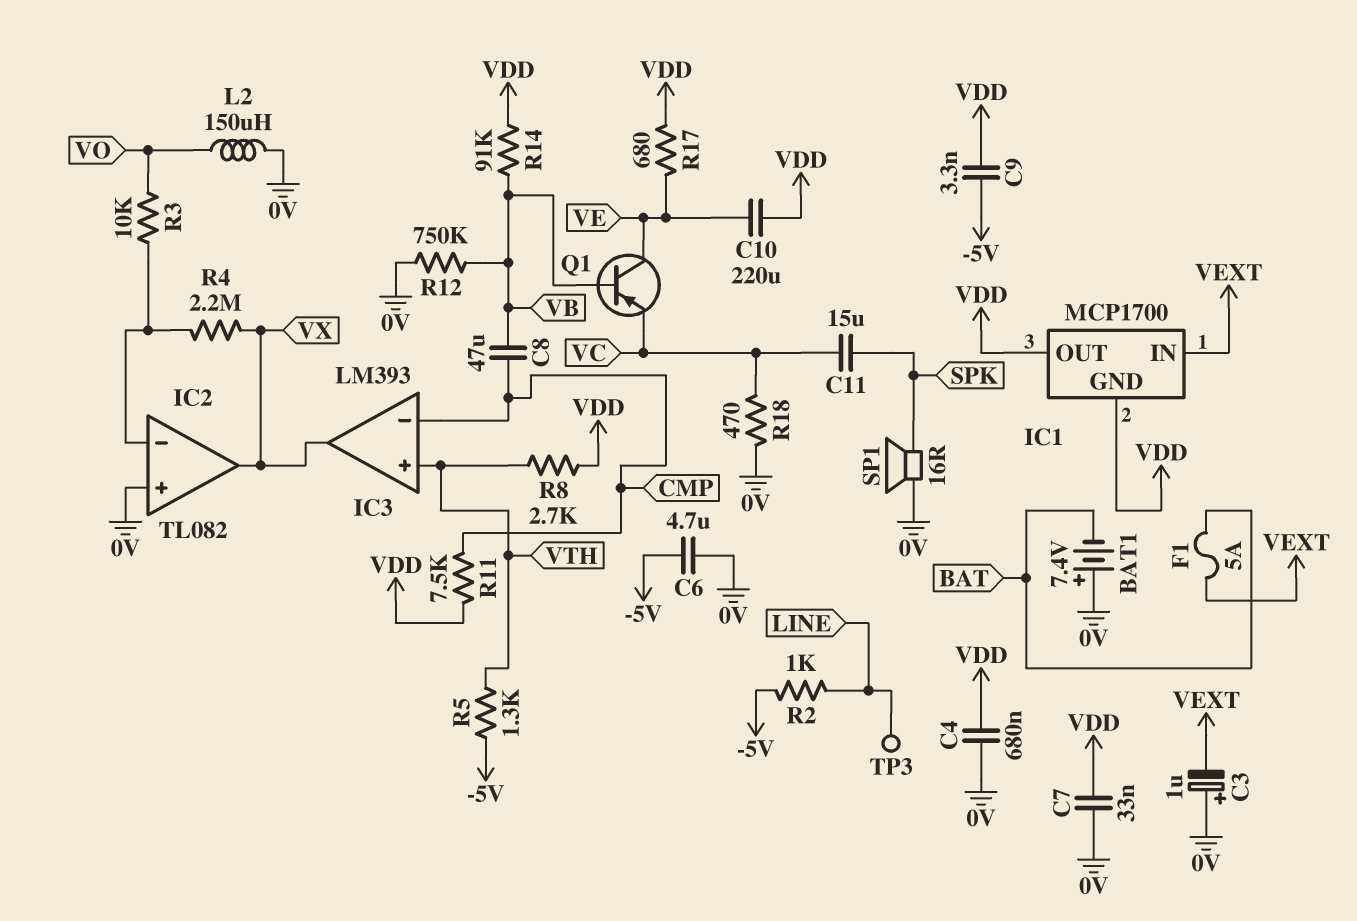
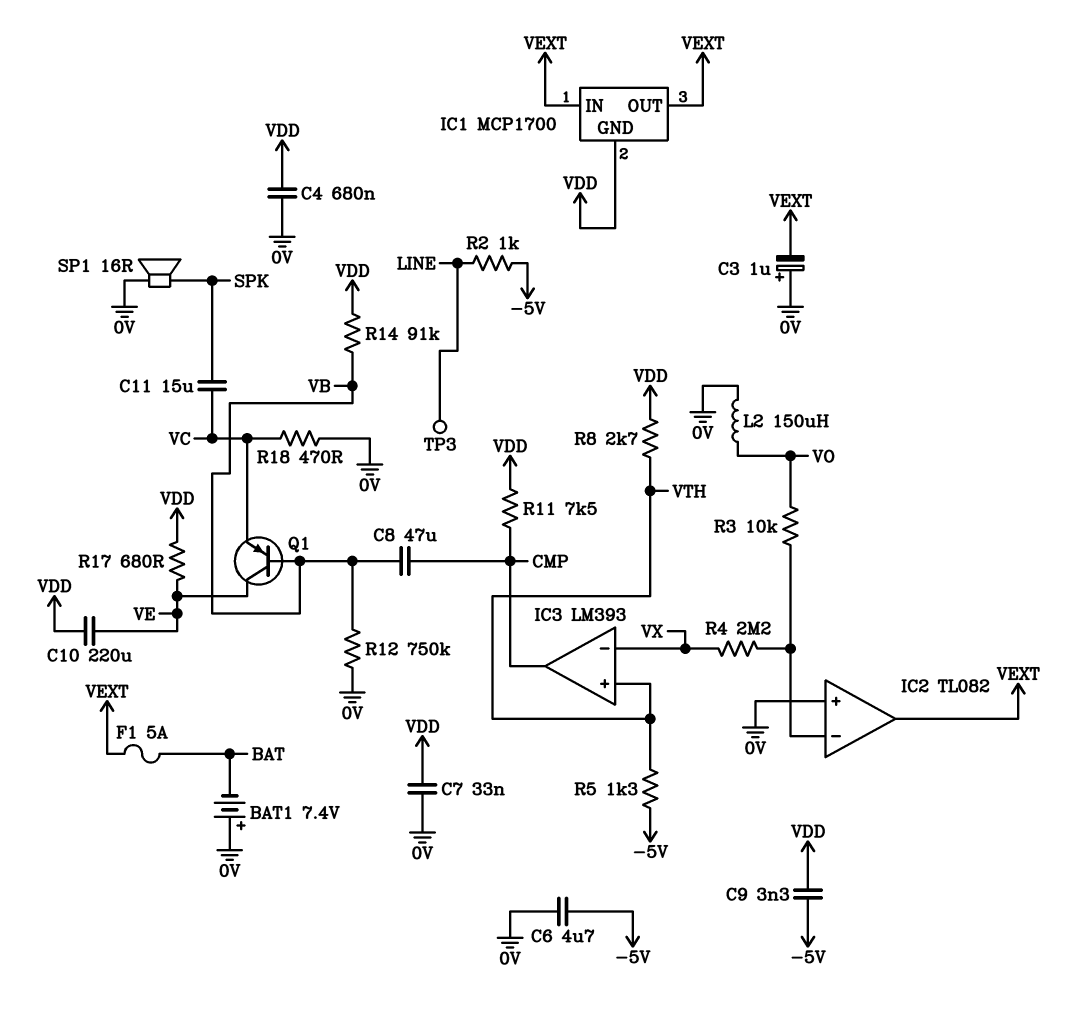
IC1 pin OUT: VDD -> VEXT
IC2 pin out: VX -> VEXT
IC3 pin in-: CMP -> VX
IC3 pin out: VX -> CMP

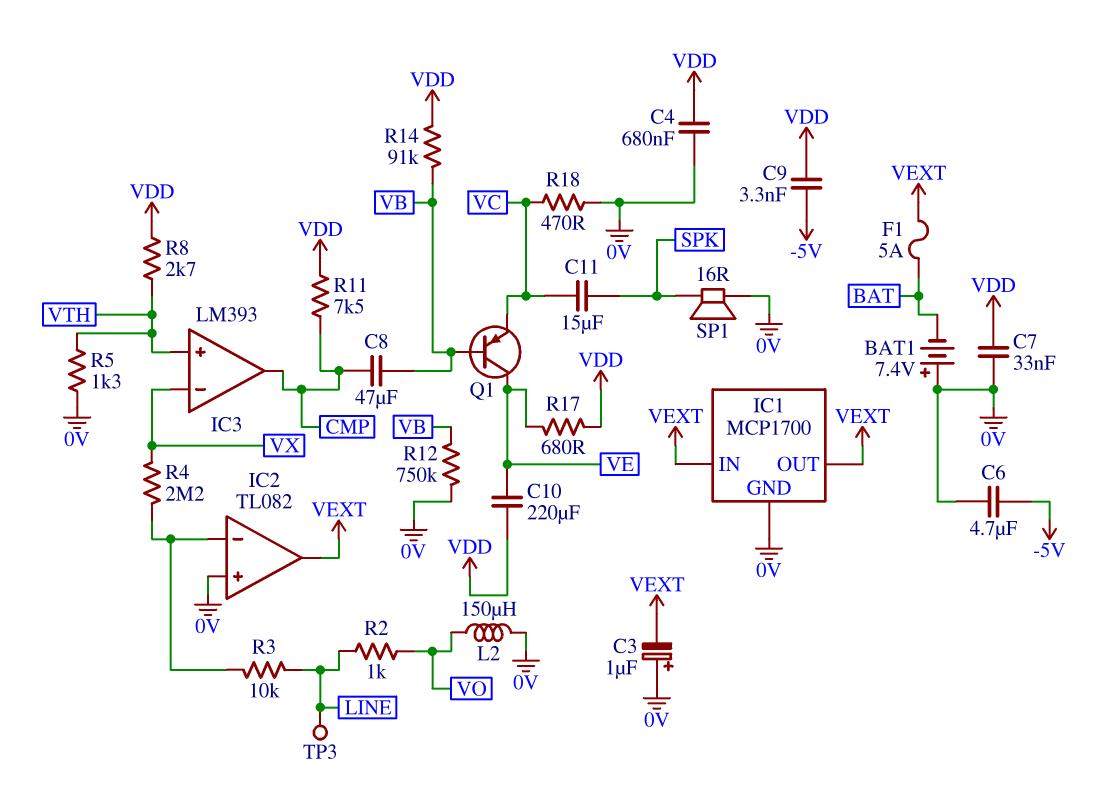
IC1 pin GND: VDD -> 0V
R2: 1k (-5V, LINE) -> 1k (LINE, VO)
R3: 10k (IC2/in-, VO) -> 10k (IC2/in-, LINE)
R5: 1.3k (-5V, VTH) -> 1.3k (0V, VTH)

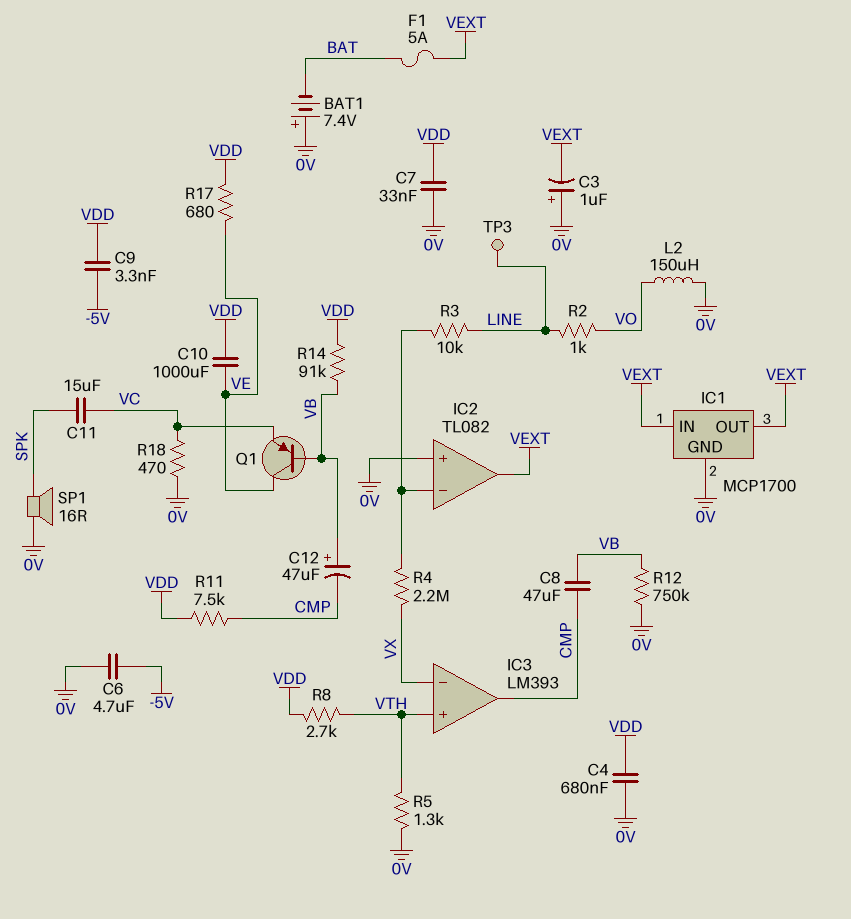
C10: 220uF (VDD, VE) -> 1000uF (VDD, VE)
C12: none -> 47uF (plus VB, minus CMP)

